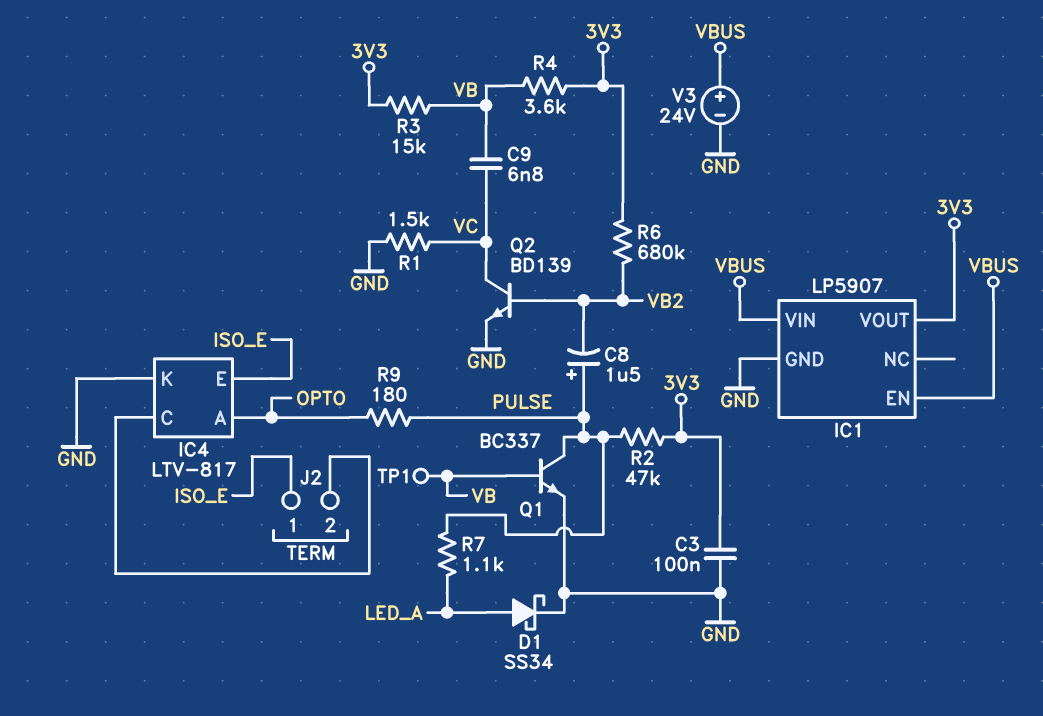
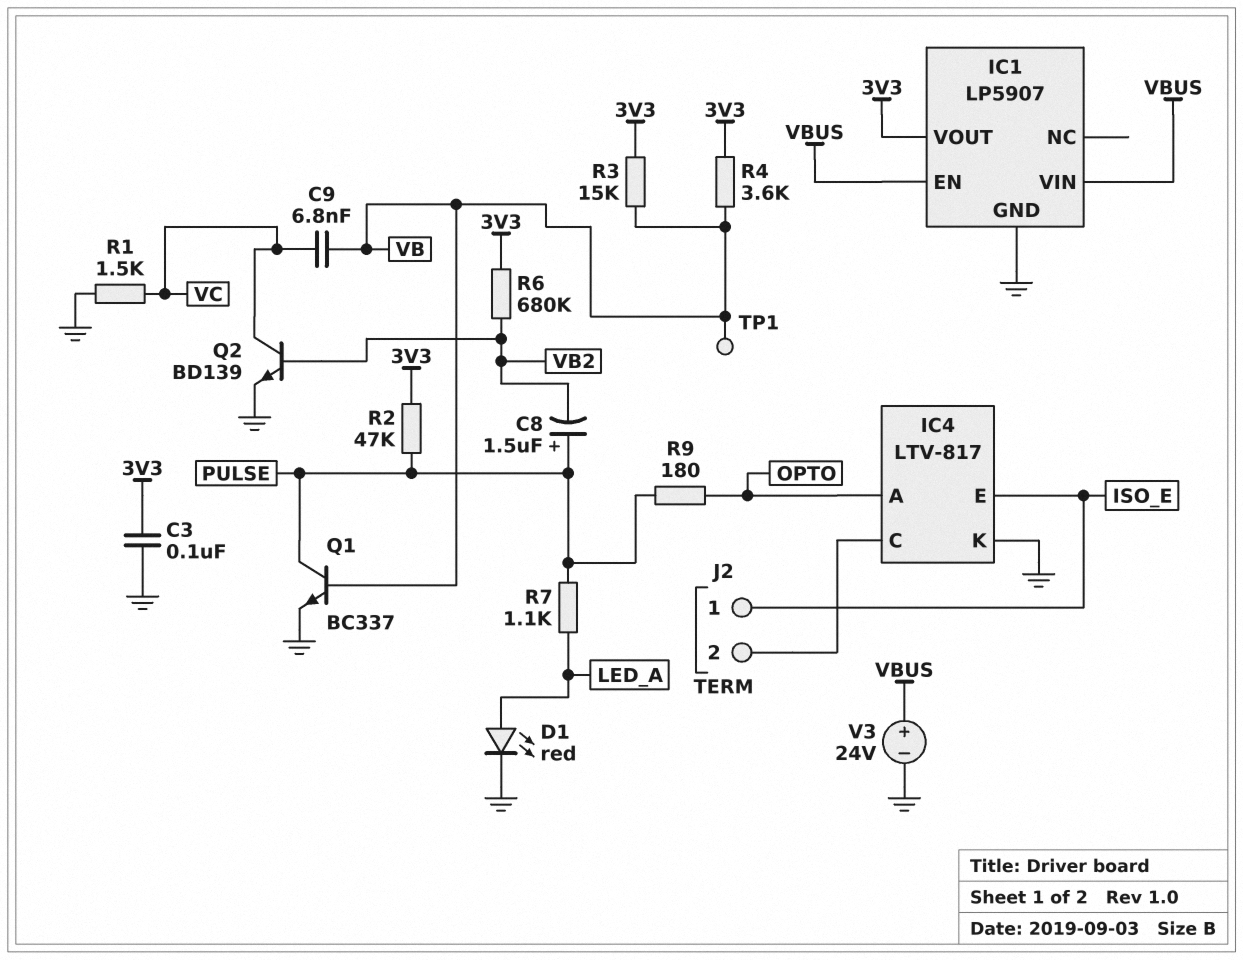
D1: schottky SS34 (A LED_A, K GND) -> LED red (A LED_A, K GND)

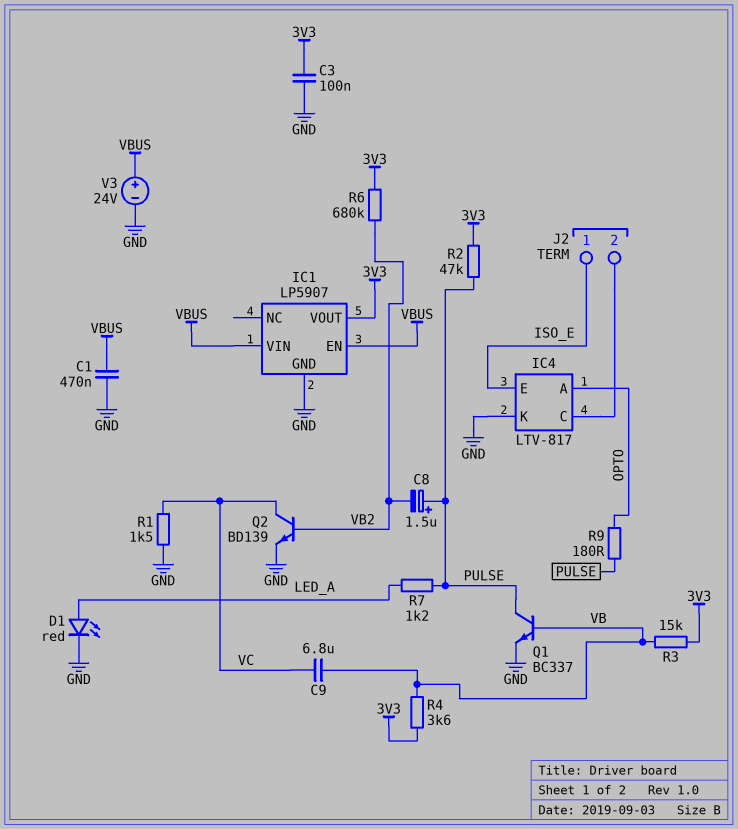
C1: none -> 470nF (GND, VBUS)
C9: 6.8nF (VB, VC) -> 6.8uF (VB, VC)
R7: 1.1k (LED_A, PULSE) -> 1.2k (LED_A, PULSE)
TP1: test point (VB) -> none

